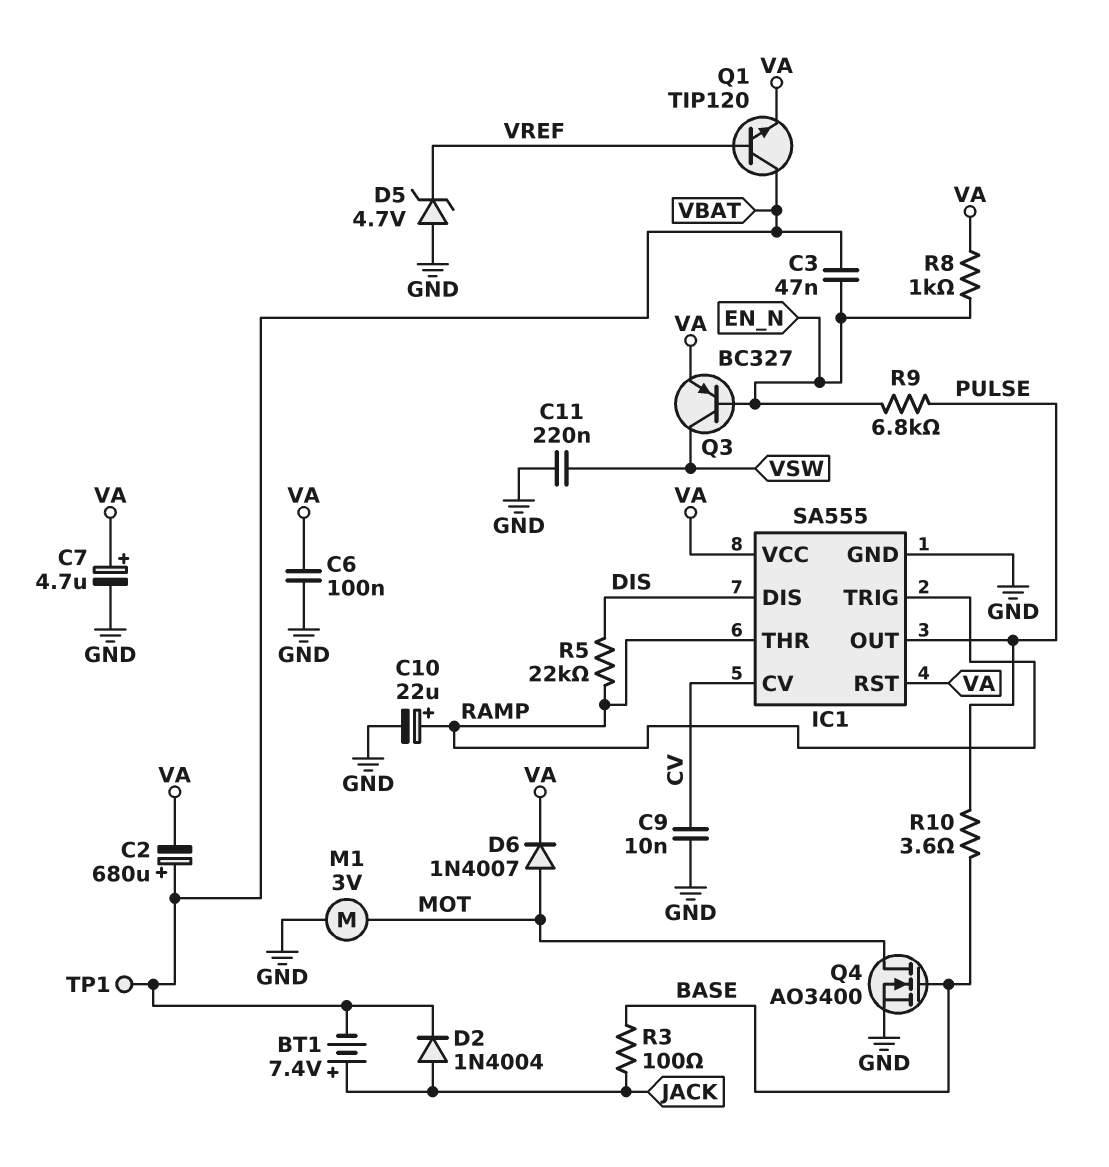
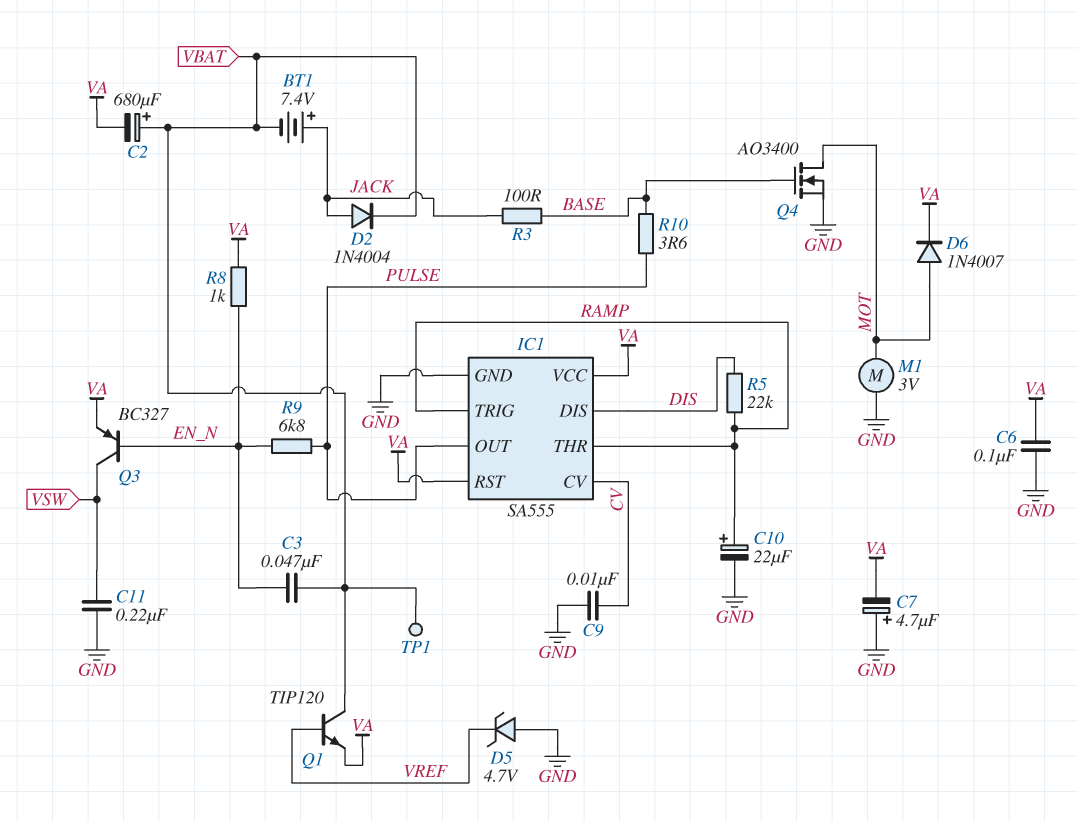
C7: 4.7uF (plus VA, minus GND) -> 4.7uF (plus GND, minus VA)

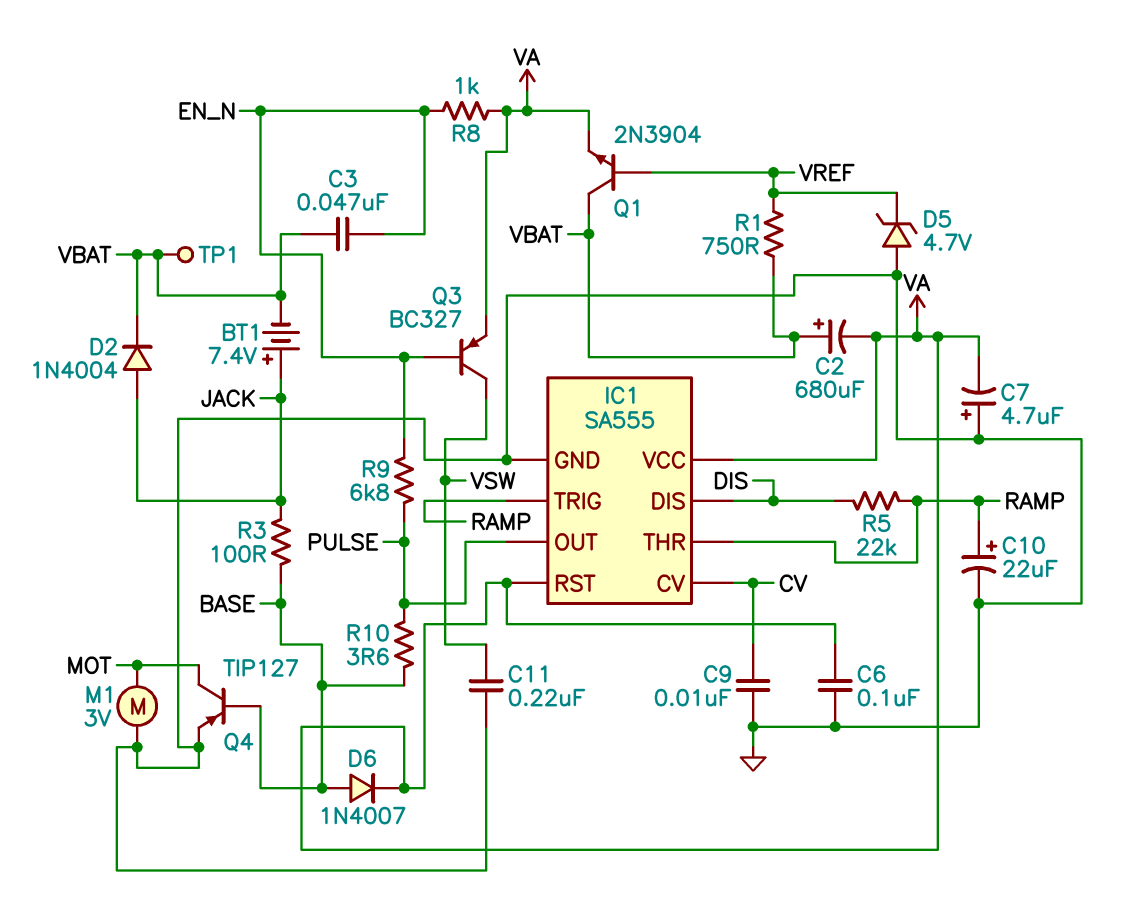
D6: diode 1N4007 (A MOT, K VA) -> diode 1N4007 (A BASE, K VA)
Q1: NPN TIP120 (B VREF, C VBAT, E VA) -> NPN 2N3904 (B VREF, C VBAT, E VA)
Q4: NMOS AO3400 (G BASE, D MOT, S GND) -> PNP TIP127 (B BASE, C MOT, E GND)
R1: none -> 750 (VBAT, VREF)

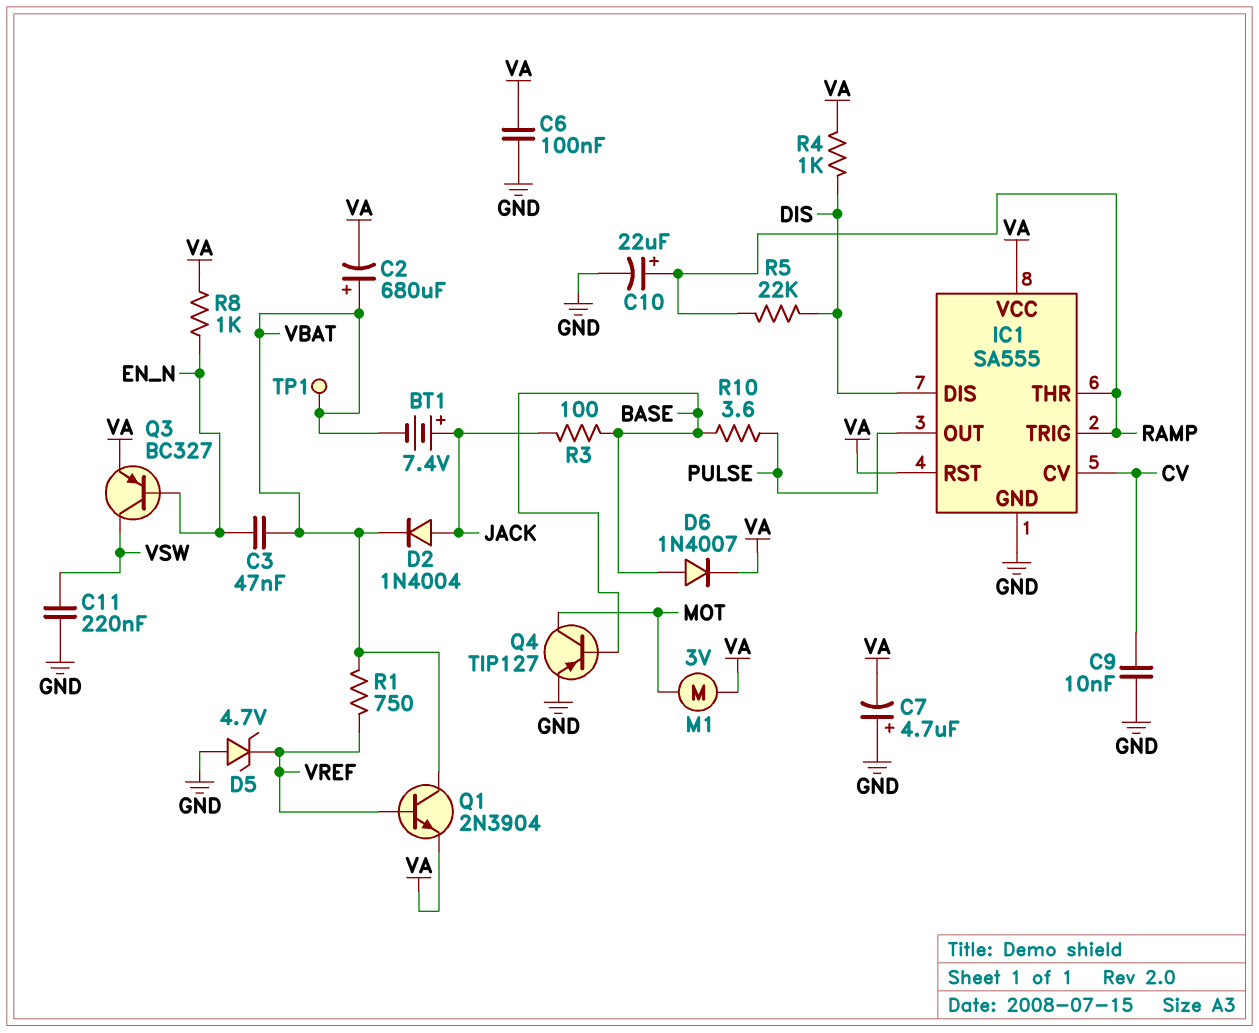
M1: motor 3V (GND, MOT) -> motor 3V (MOT, VA)
R4: none -> 1k (DIS, VA)
R9: 6.8k (EN_N, PULSE) -> none

